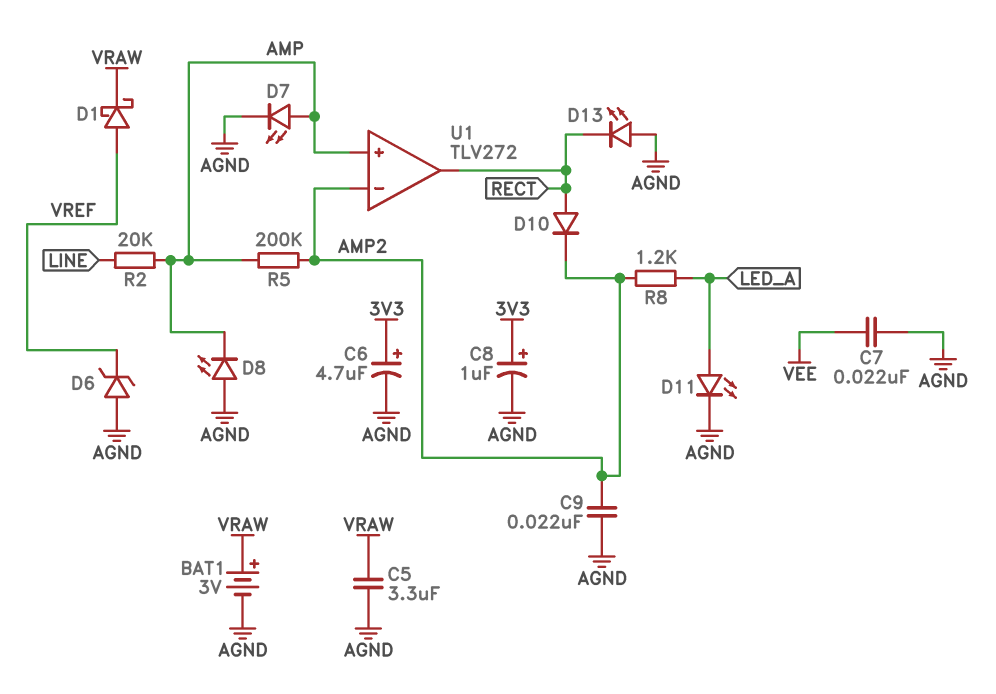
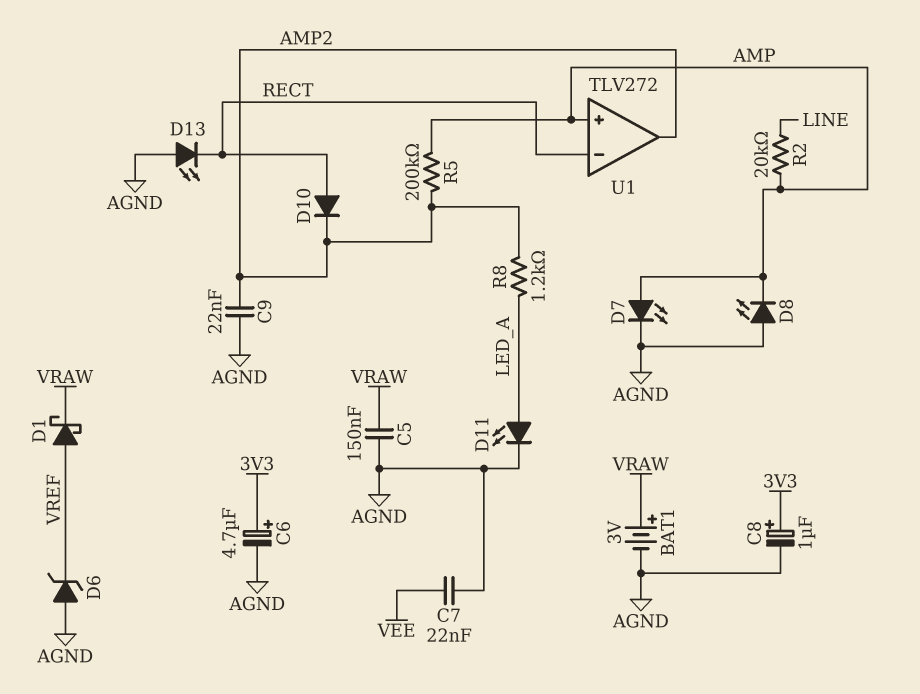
C5: 3.3uF (AGND, VRAW) -> 150nF (AGND, VRAW)
U1 pin in-: AMP2 -> RECT
U1 pin out: RECT -> AMP2

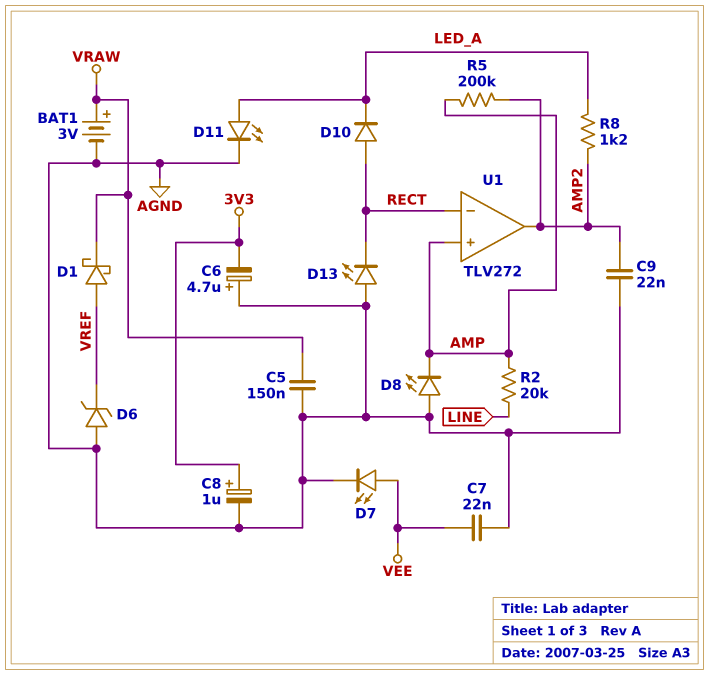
C6: 4.7uF (plus 3V3, minus AGND) -> 4.7uF (plus AGND, minus 3V3)
D7: LED (A AMP, K AGND) -> LED (A VEE, K AGND)
D10: diode (A RECT, K AMP2) -> diode (A RECT, K LED_A)

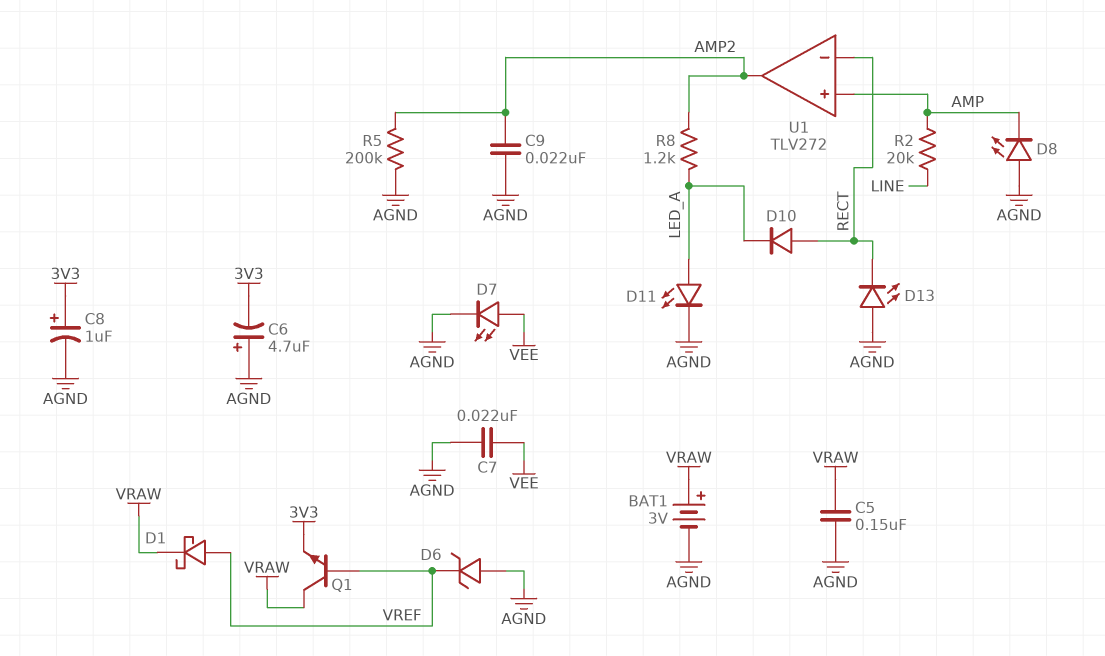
Q1: none -> NPN (B VREF, C VRAW, E 3V3)
R5: 200k (AMP, AMP2) -> 200k (AGND, AMP2)

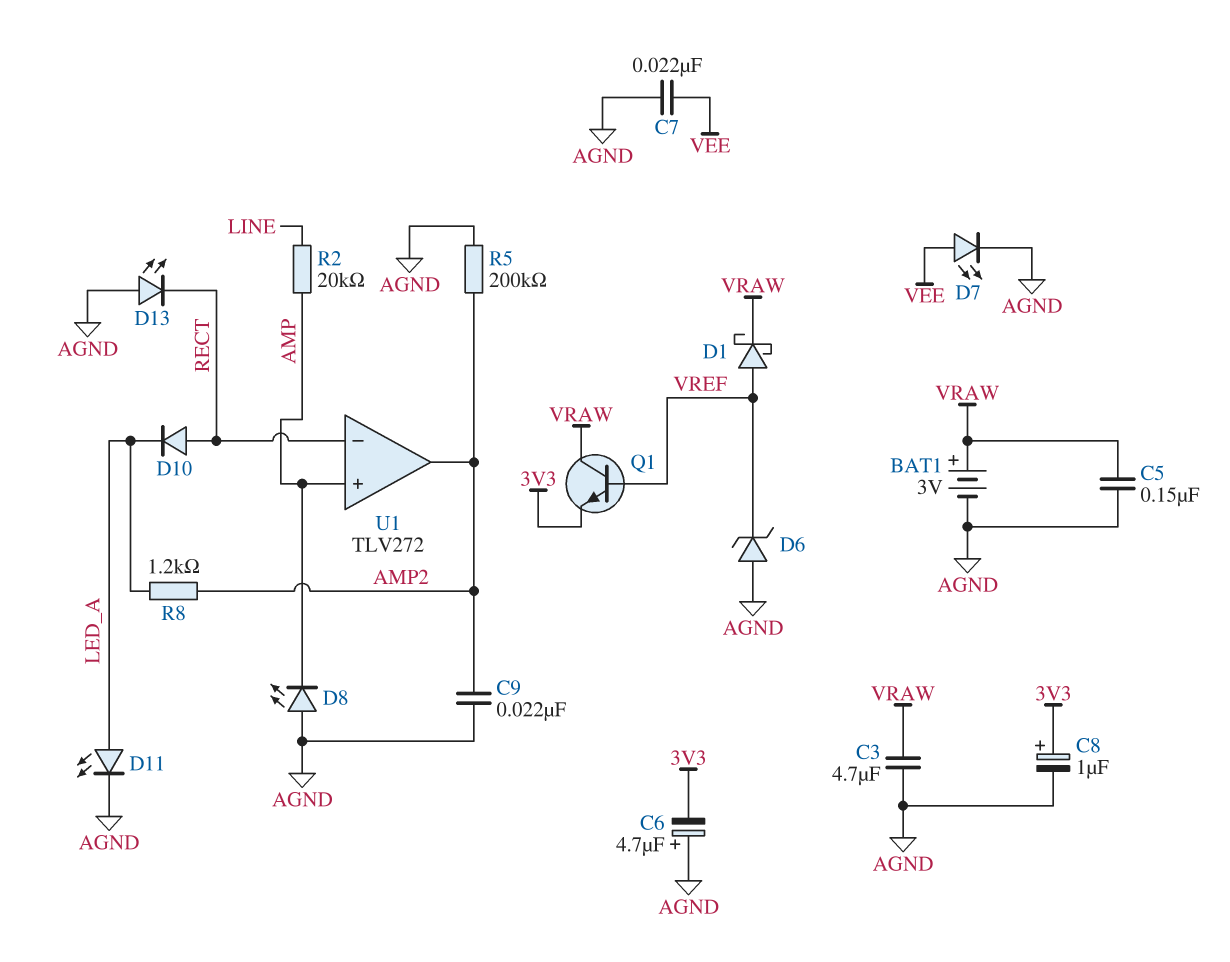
C3: none -> 4.7uF (AGND, VRAW)

